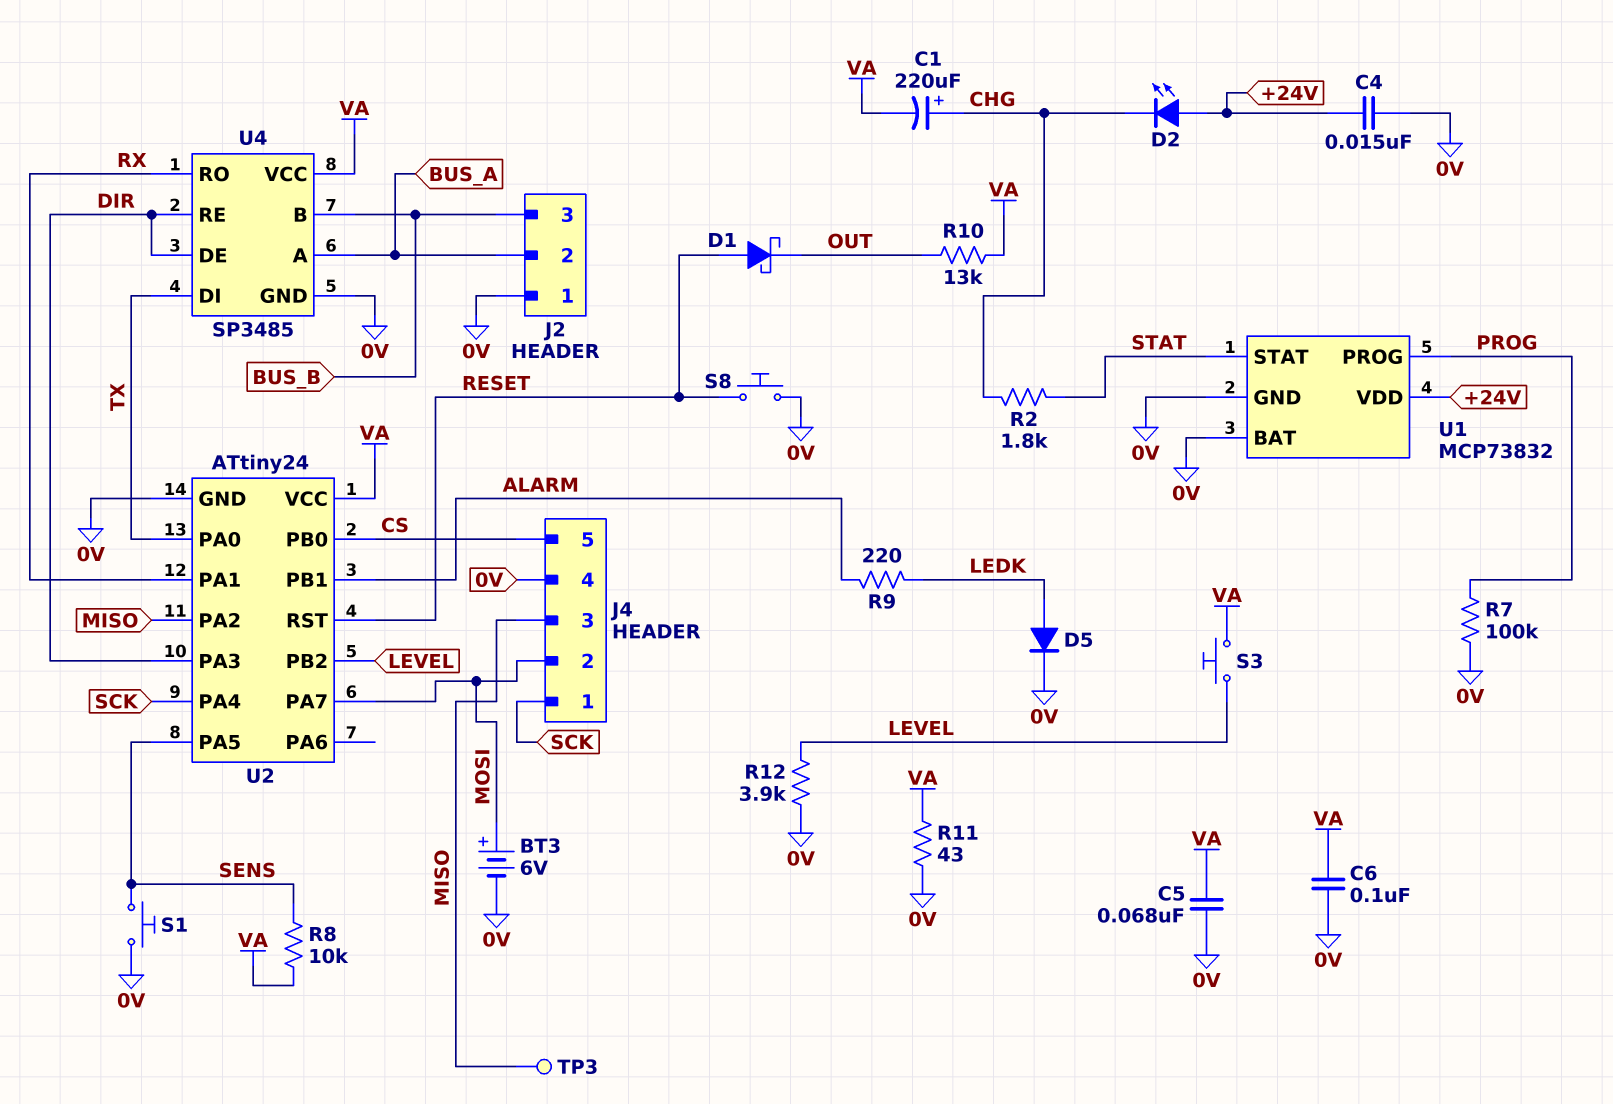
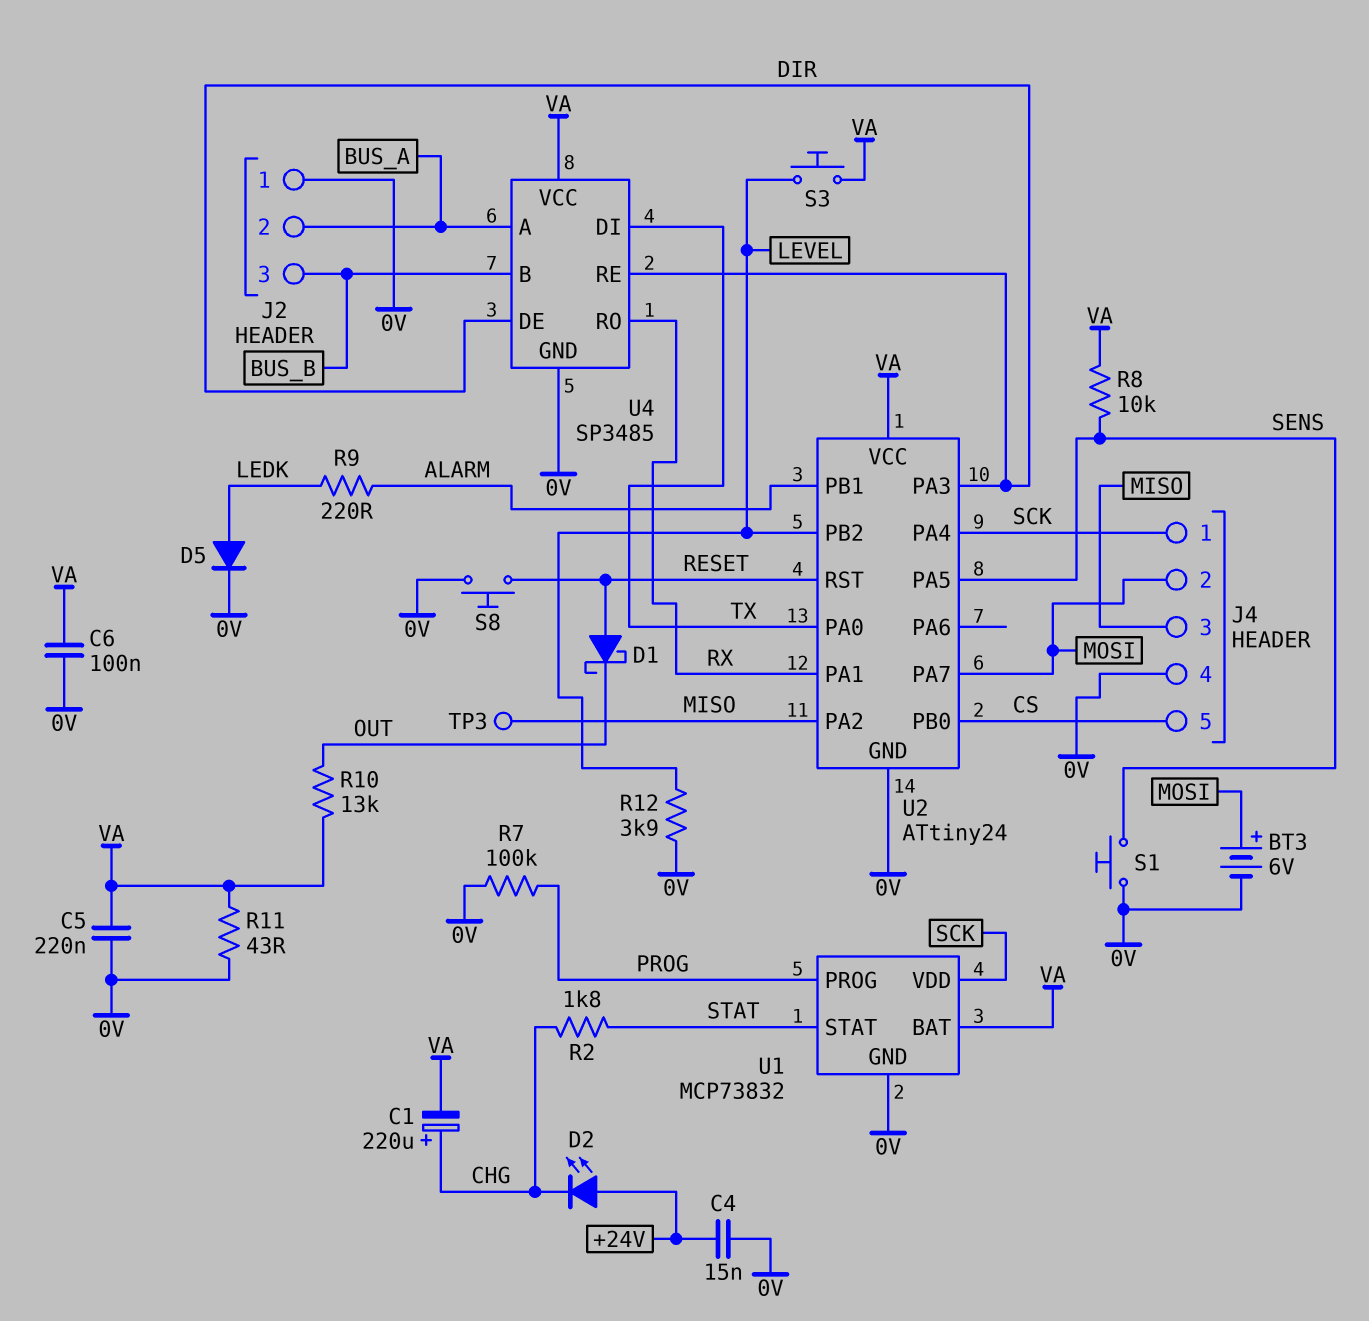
C5: 68nF (0V, VA) -> 220nF (0V, VA)
U1 pin BAT: 0V -> VA
U1 pin VDD: +24V -> SCK

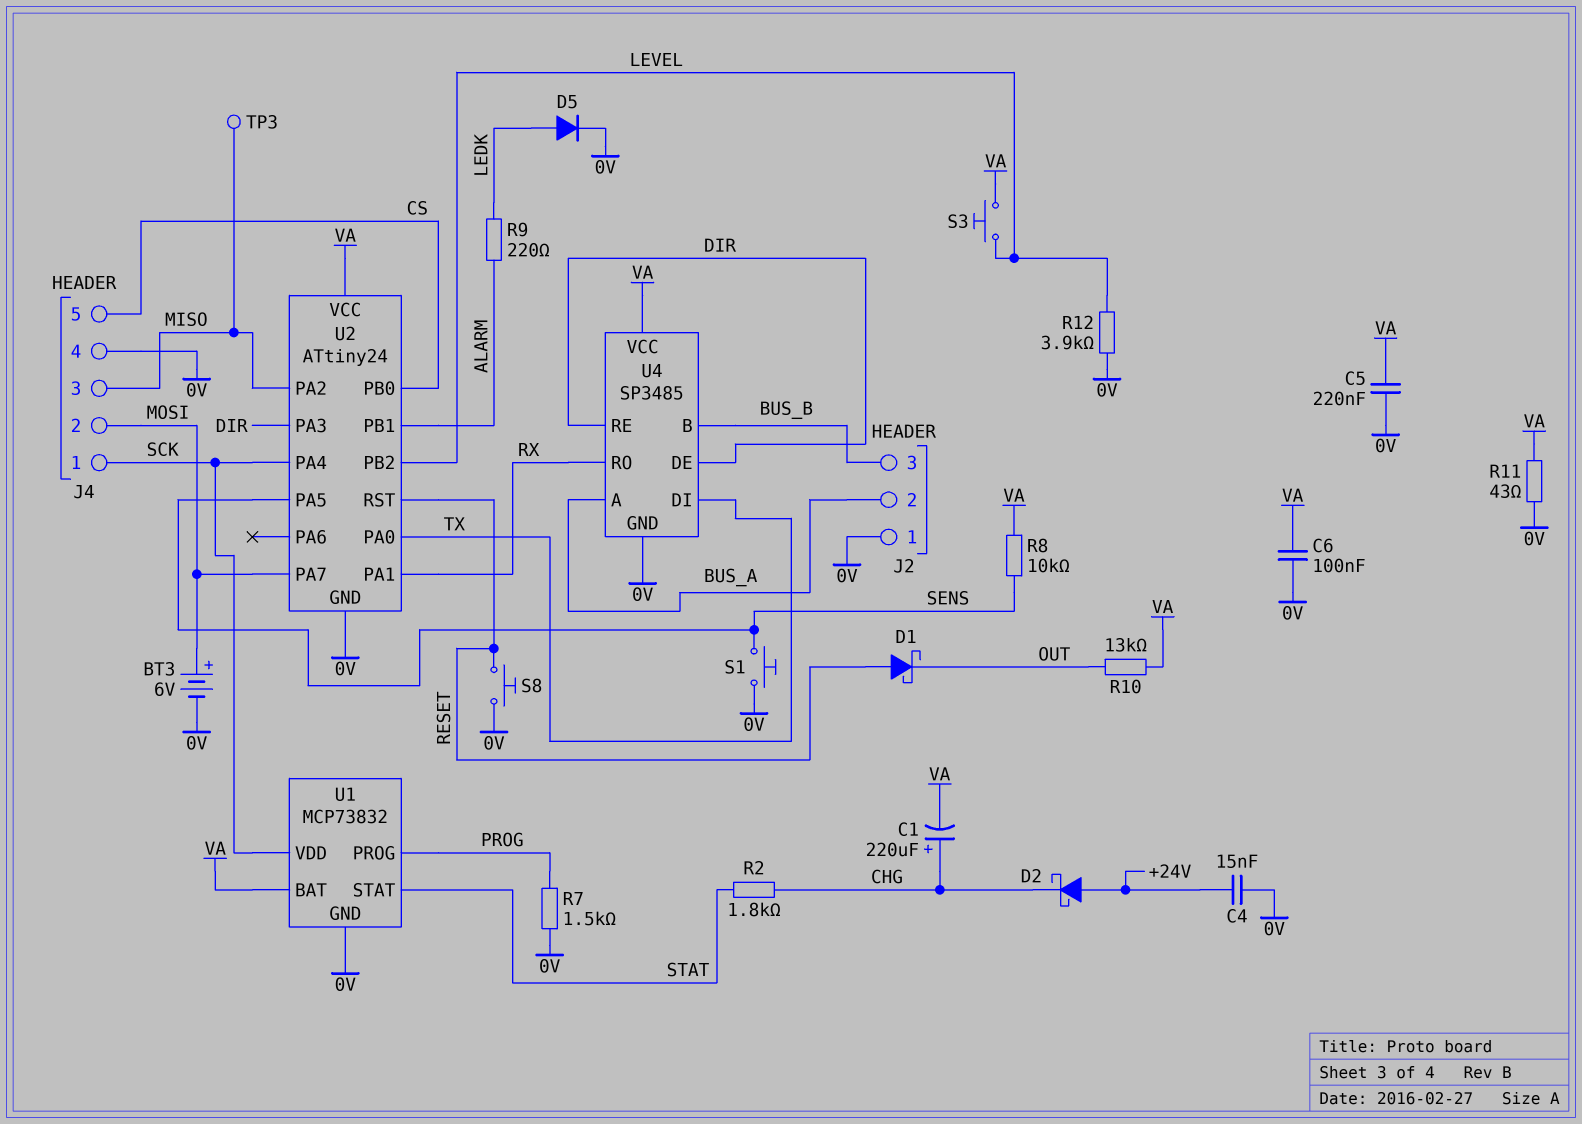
D2: LED (A +24V, K CHG) -> schottky (A +24V, K CHG)
R7: 100k (0V, PROG) -> 1.5k (0V, PROG)

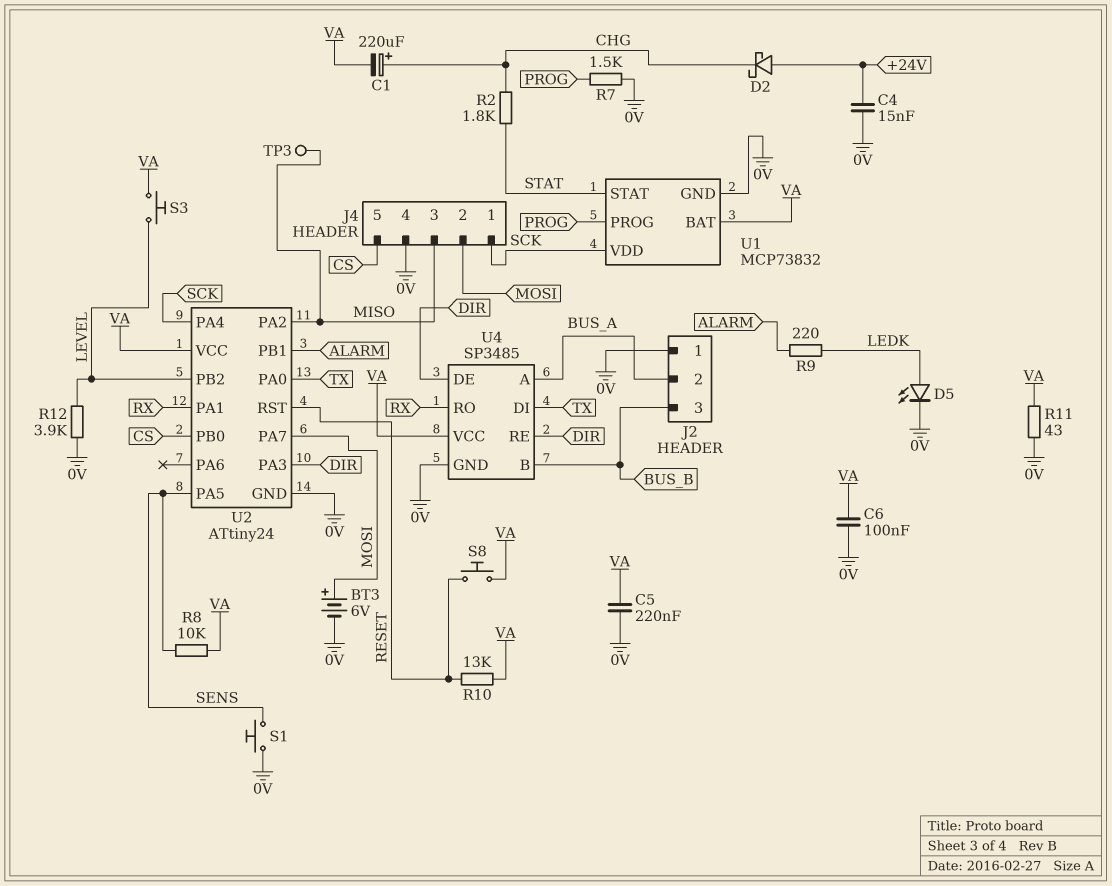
D1: schottky (A RESET, K OUT) -> none
D5: diode (A LEDK, K 0V) -> LED (A LEDK, K 0V)
R10: 13k (OUT, VA) -> 13k (RESET, VA)
S8: button (0V, RESET) -> button (RESET, VA)

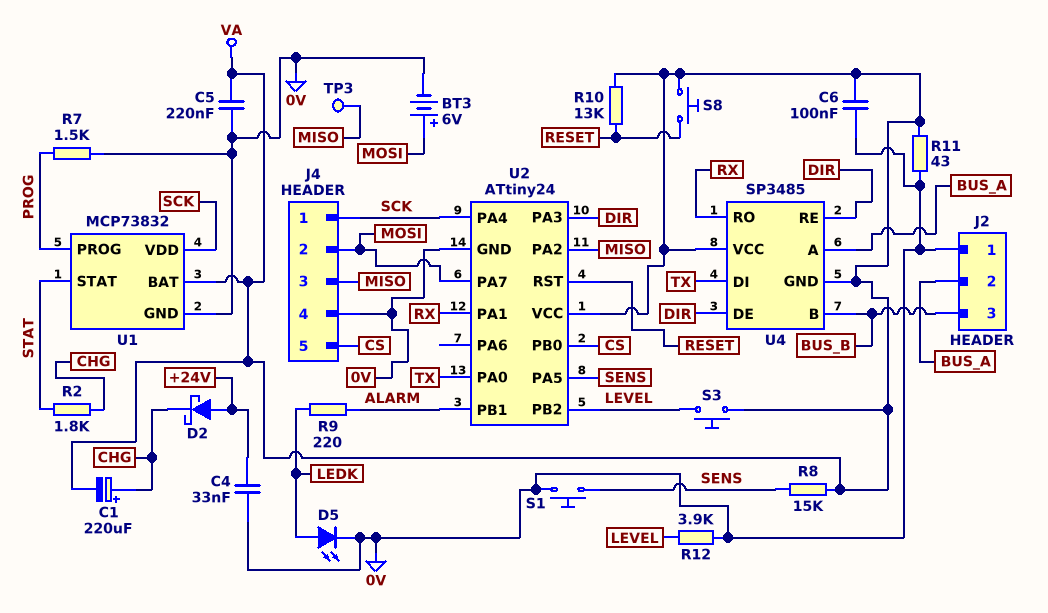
C4: 15nF (+24V, 0V) -> 33nF (+24V, 0V)
R8: 10k (SENS, VA) -> 15k (SENS, VA)
U4 pin GND: 0V -> VA

